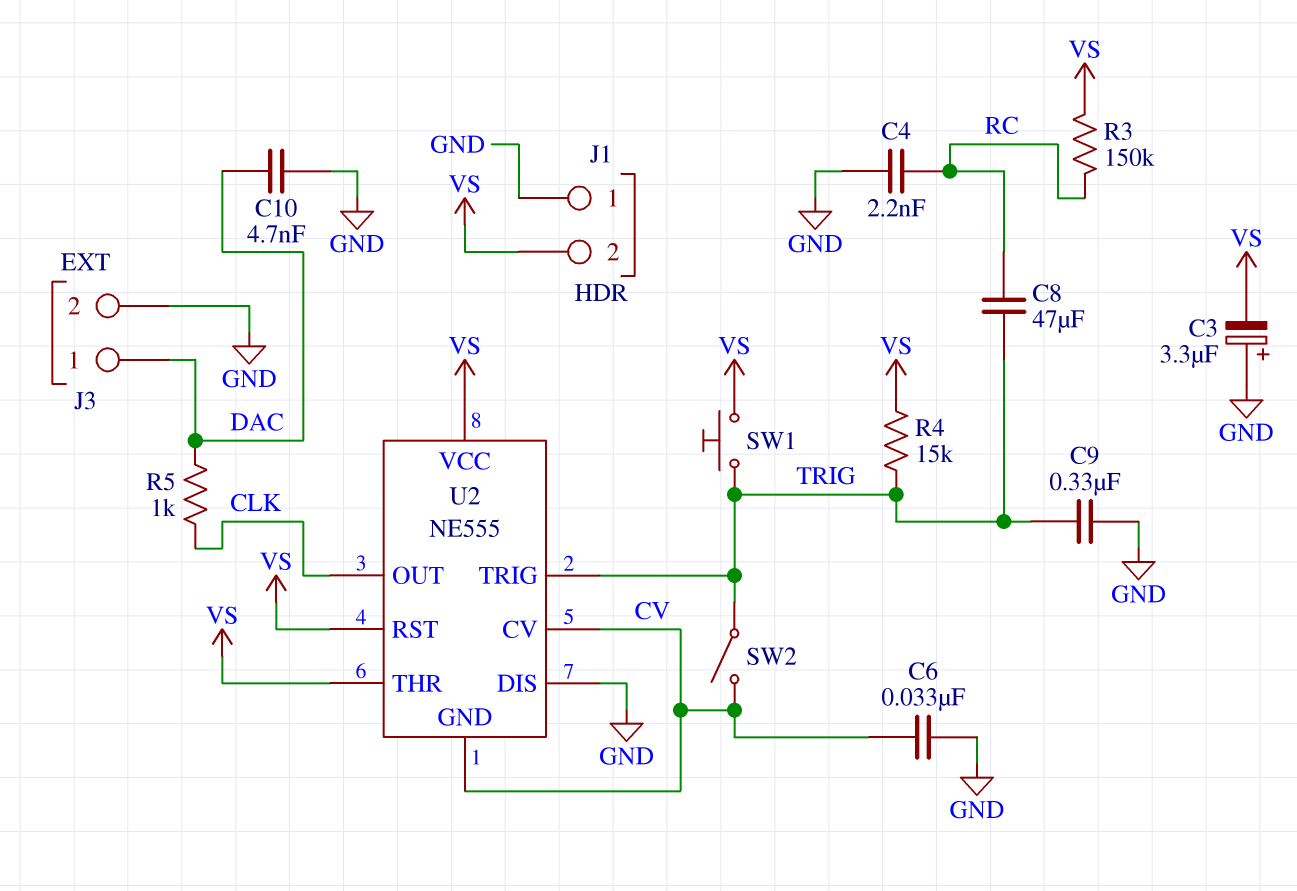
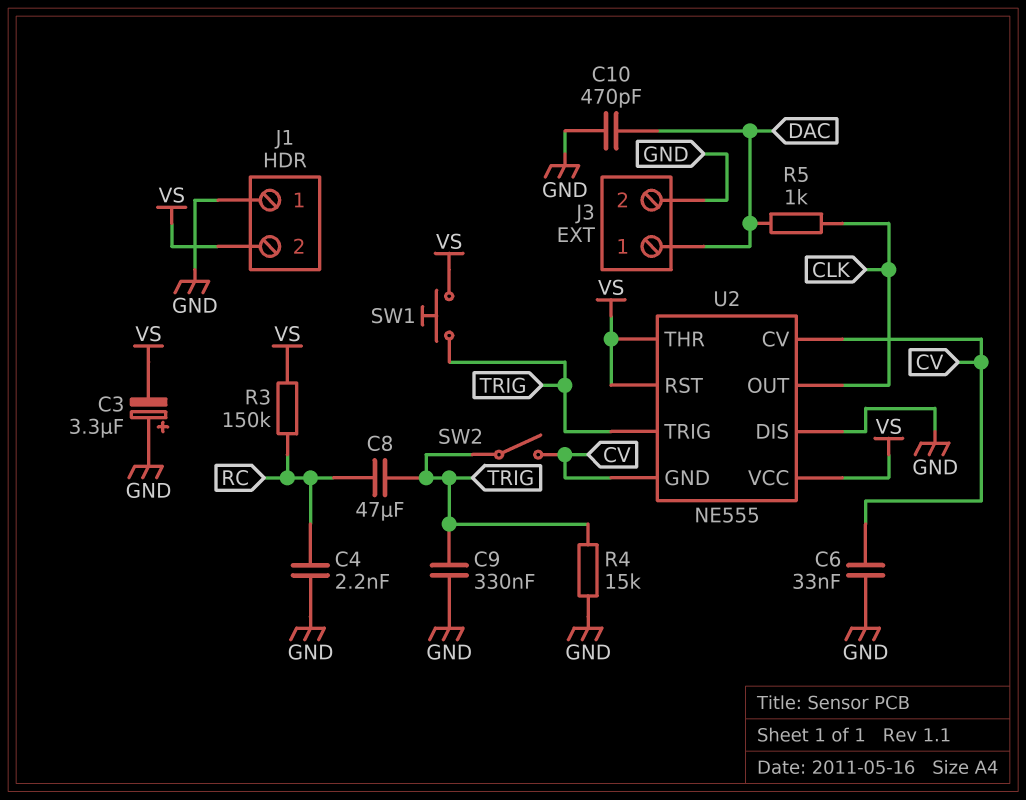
C10: 4.7nF (DAC, GND) -> 470pF (DAC, GND)
R4: 15k (TRIG, VS) -> 15k (GND, TRIG)

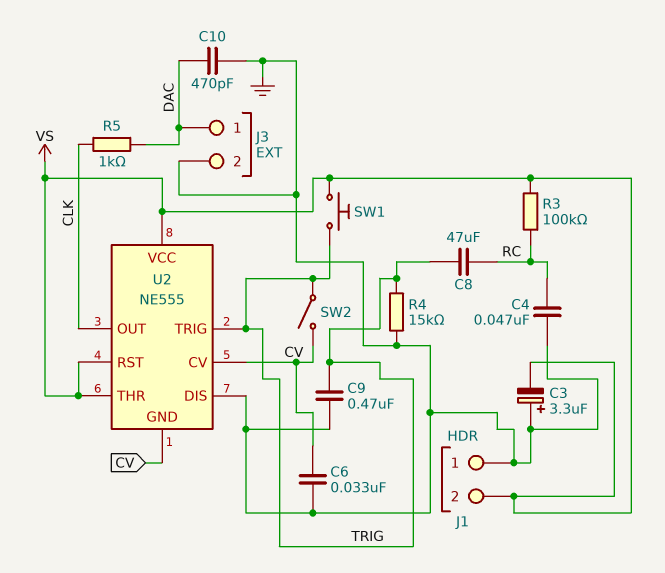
C4: 2.2nF (GND, RC) -> 47nF (GND, RC)
C9: 330nF (GND, TRIG) -> 470nF (GND, TRIG)
R3: 150k (RC, VS) -> 100k (RC, VS)

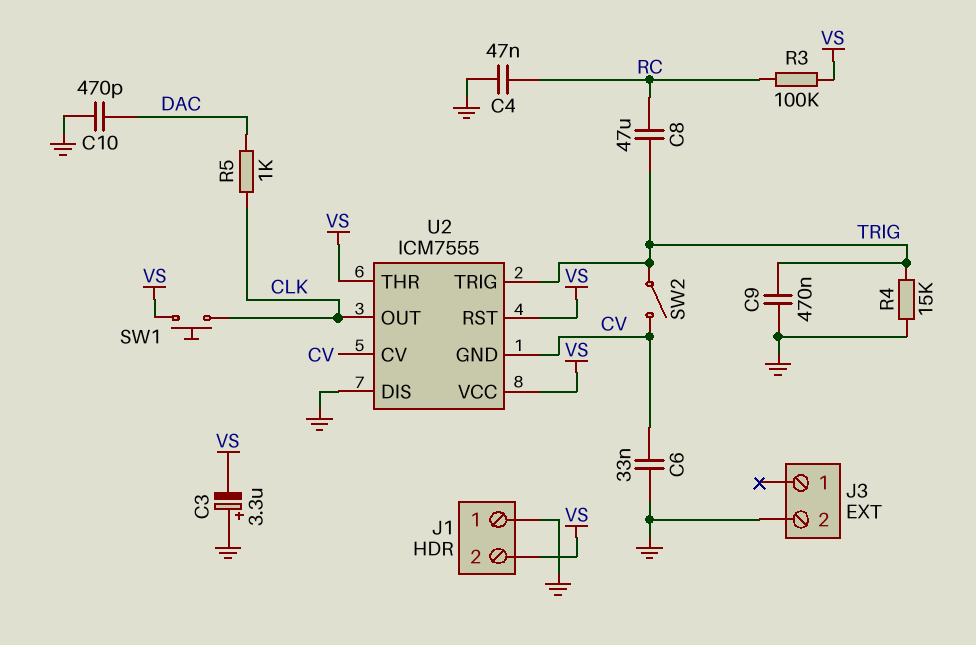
J3 pin 1: DAC -> none
SW1: button (TRIG, VS) -> button (CLK, VS)
U2: NE555 -> ICM7555

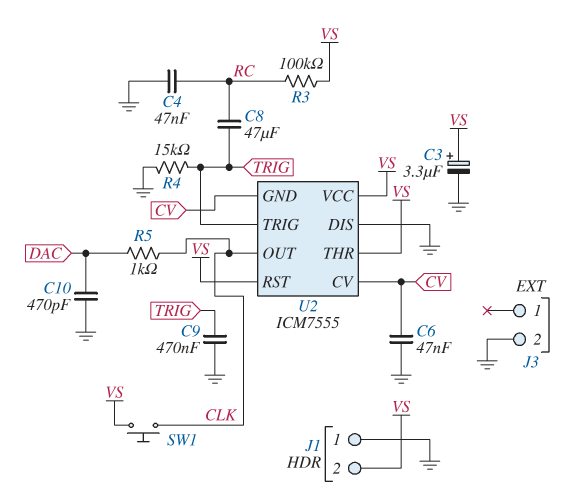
C3: 3.3uF (plus GND, minus VS) -> 3.3uF (plus VS, minus GND)
C6: 33nF (CV, GND) -> 47nF (CV, GND)
SW2: switch (CV, TRIG) -> none

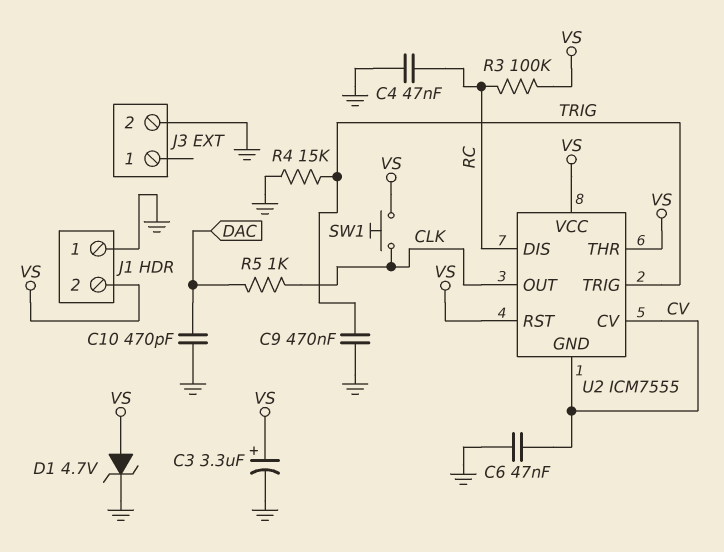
C8: 47uF (RC, TRIG) -> none
D1: none -> zener 4.7V (A VS, K GND)
U2 pin DIS: GND -> RC

